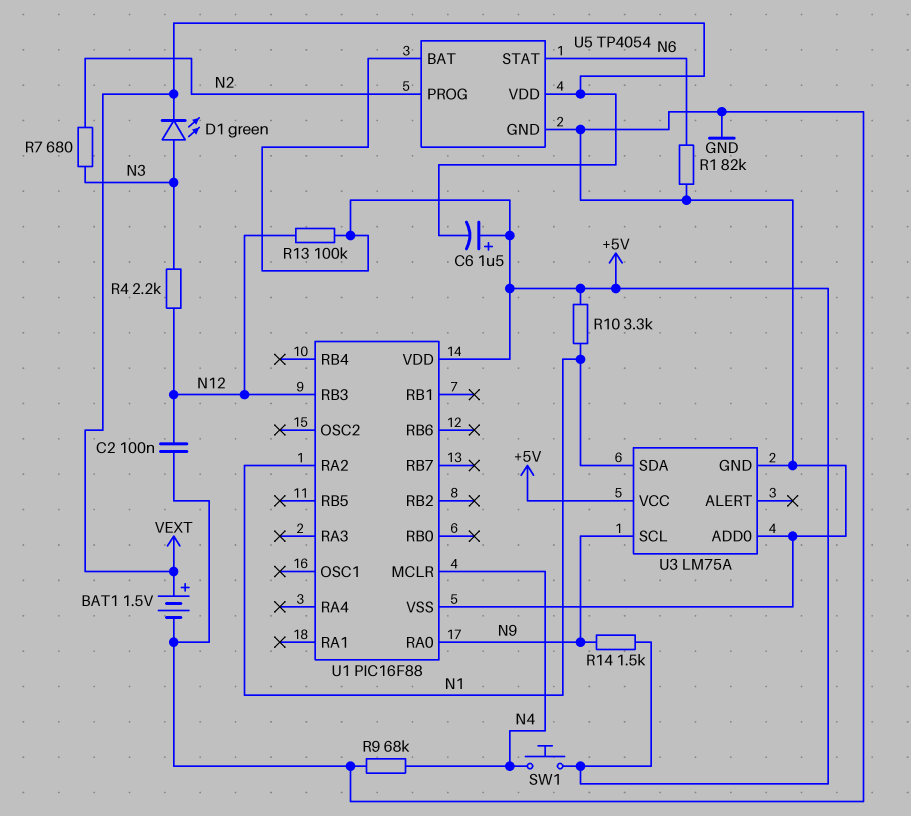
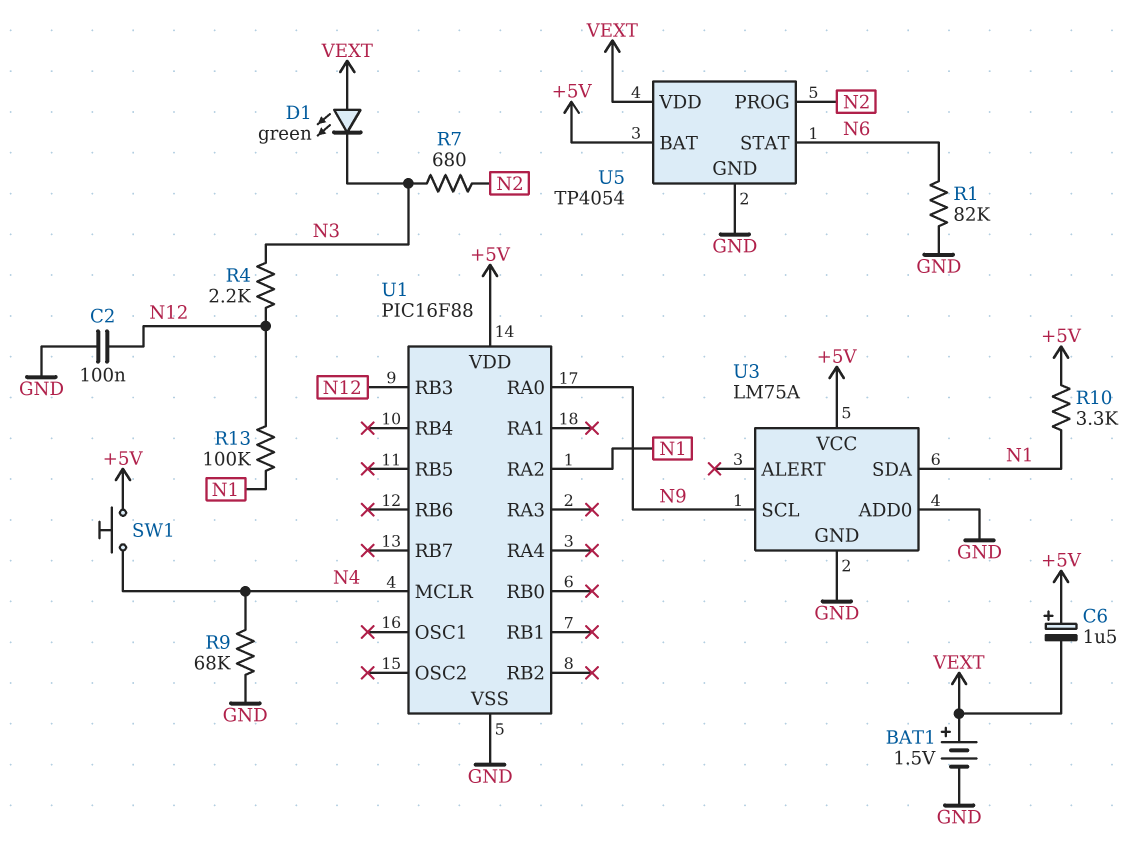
D1: LED green (A N3, K VEXT) -> LED green (A VEXT, K N3)
R13: 100k (+5V, N12) -> 100k (N1, N12)
R14: 1.5k (+5V, N9) -> none

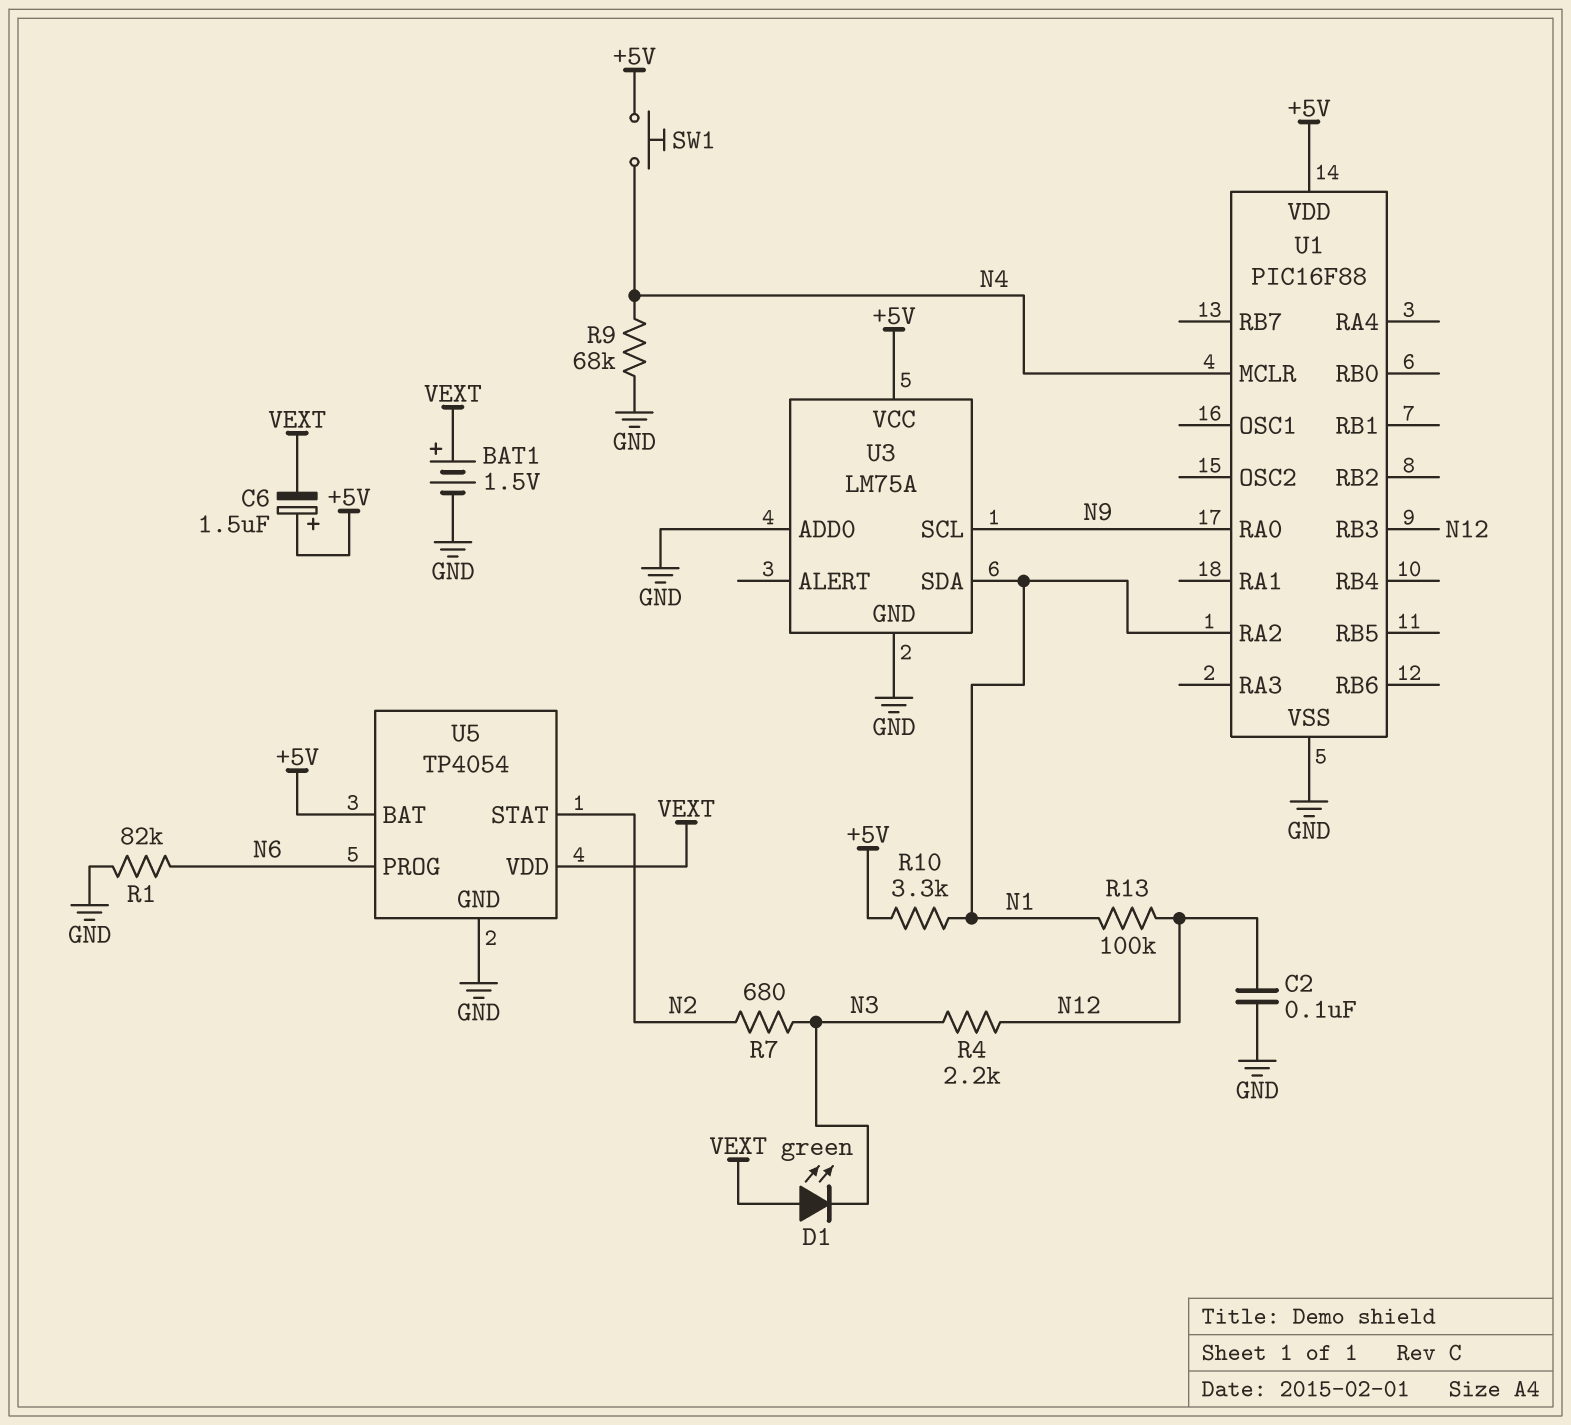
U5 pin PROG: N2 -> N6
U5 pin STAT: N6 -> N2

